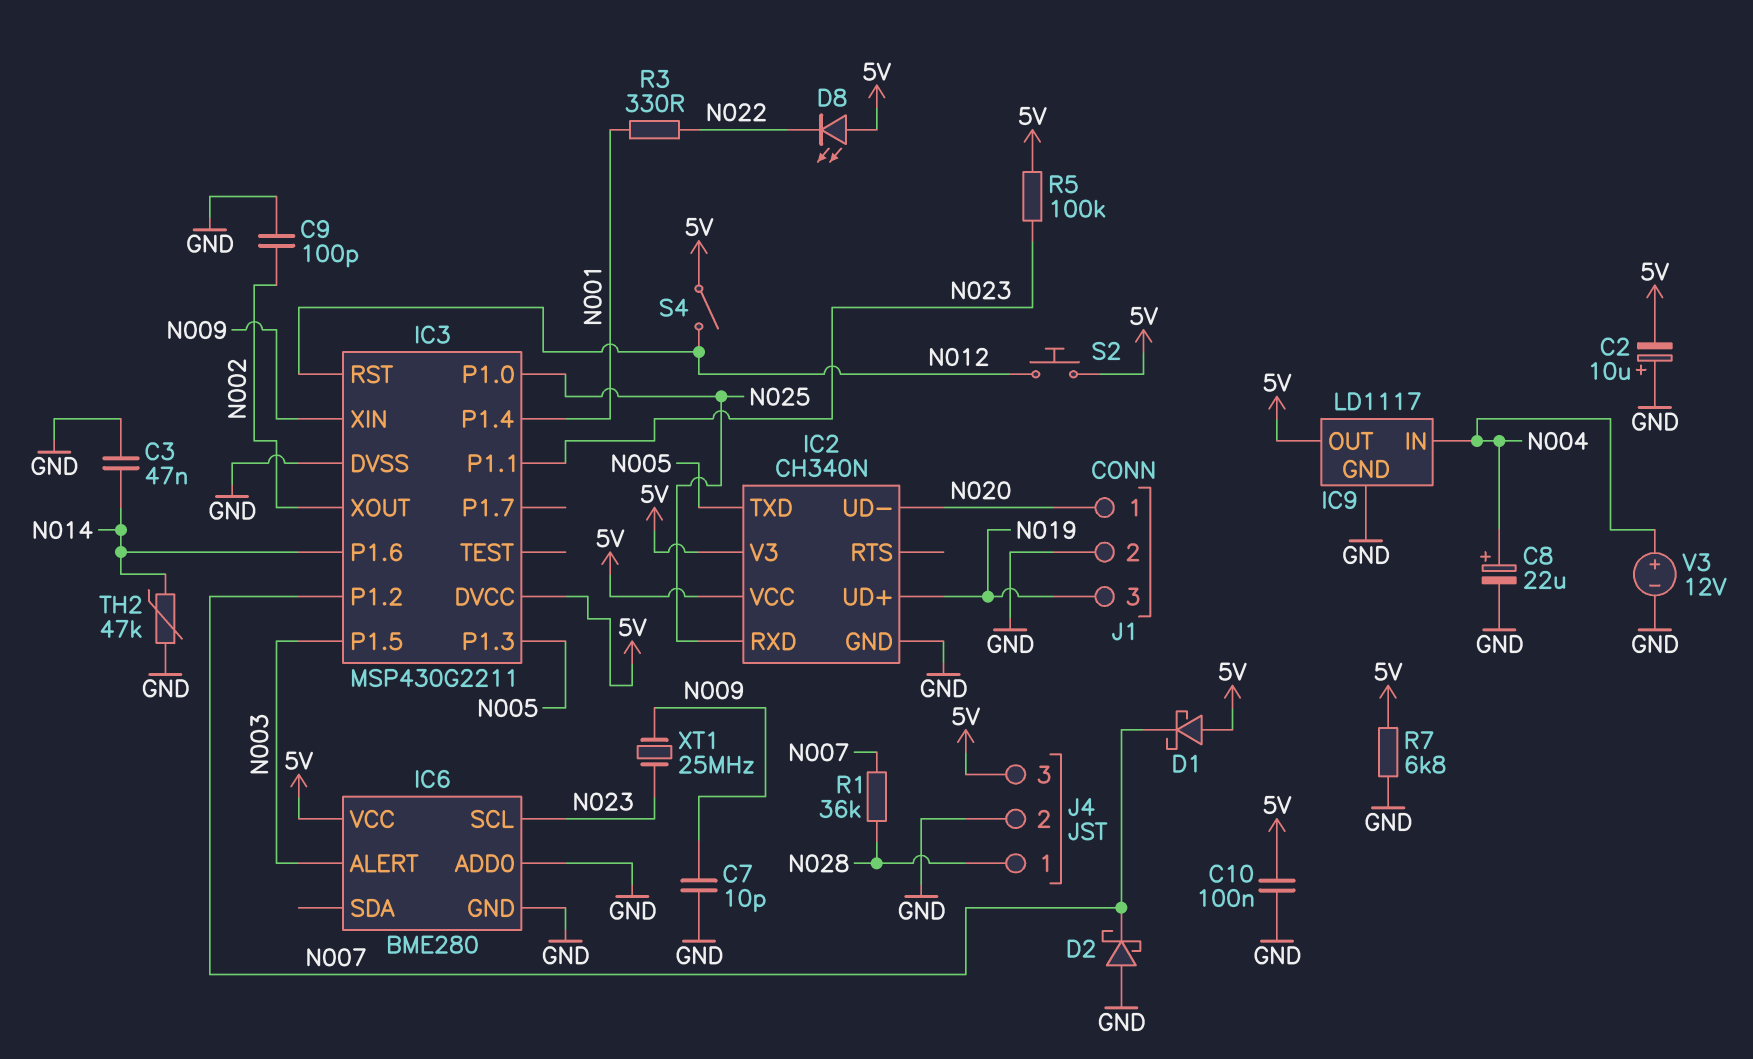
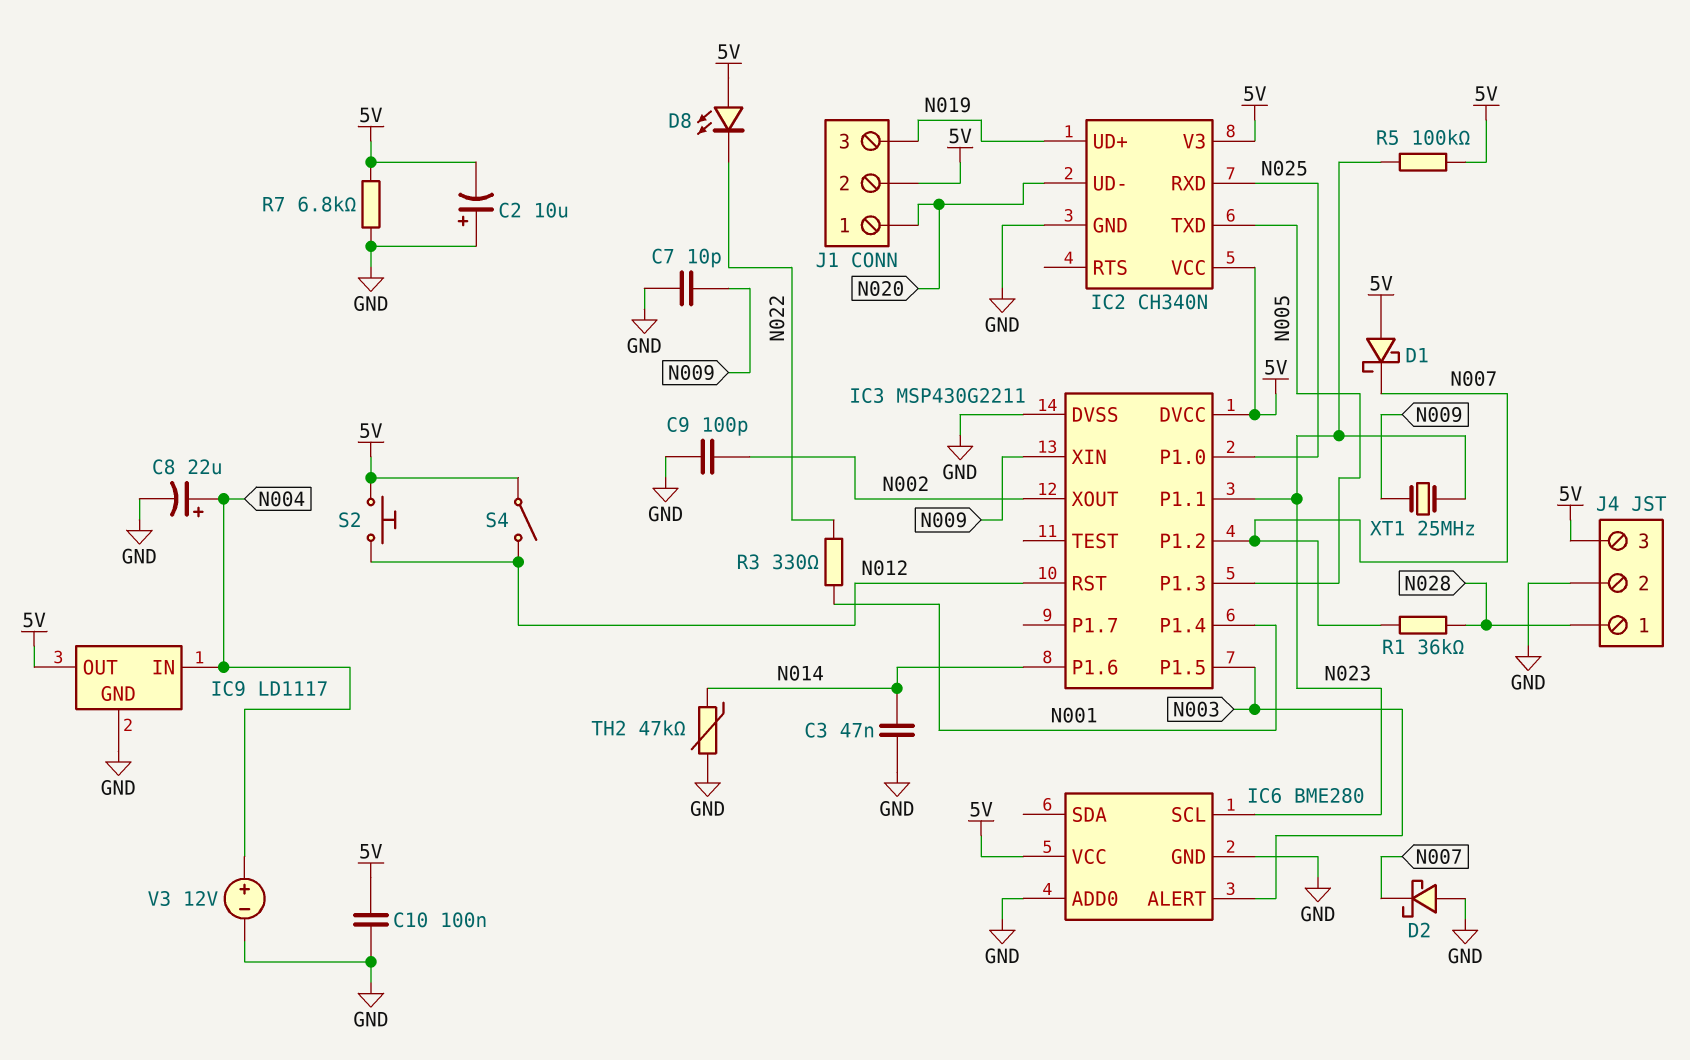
J1 pin 2: GND -> 5V

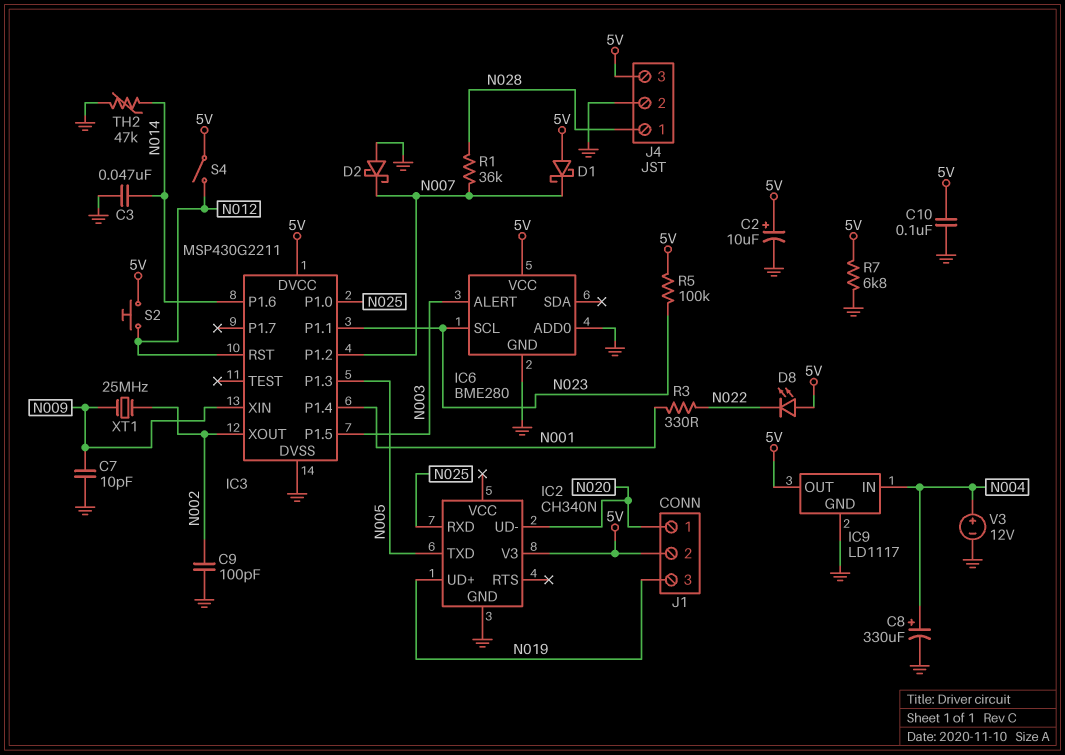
C2: 10uF (plus GND, minus 5V) -> 10uF (plus 5V, minus GND)
C8: 22uF (plus N004, minus GND) -> 330uF (plus N004, minus GND)
IC2 pin VCC: 5V -> none
XT1: 25MHz (N009, N023) -> 25MHz (N002, N009)

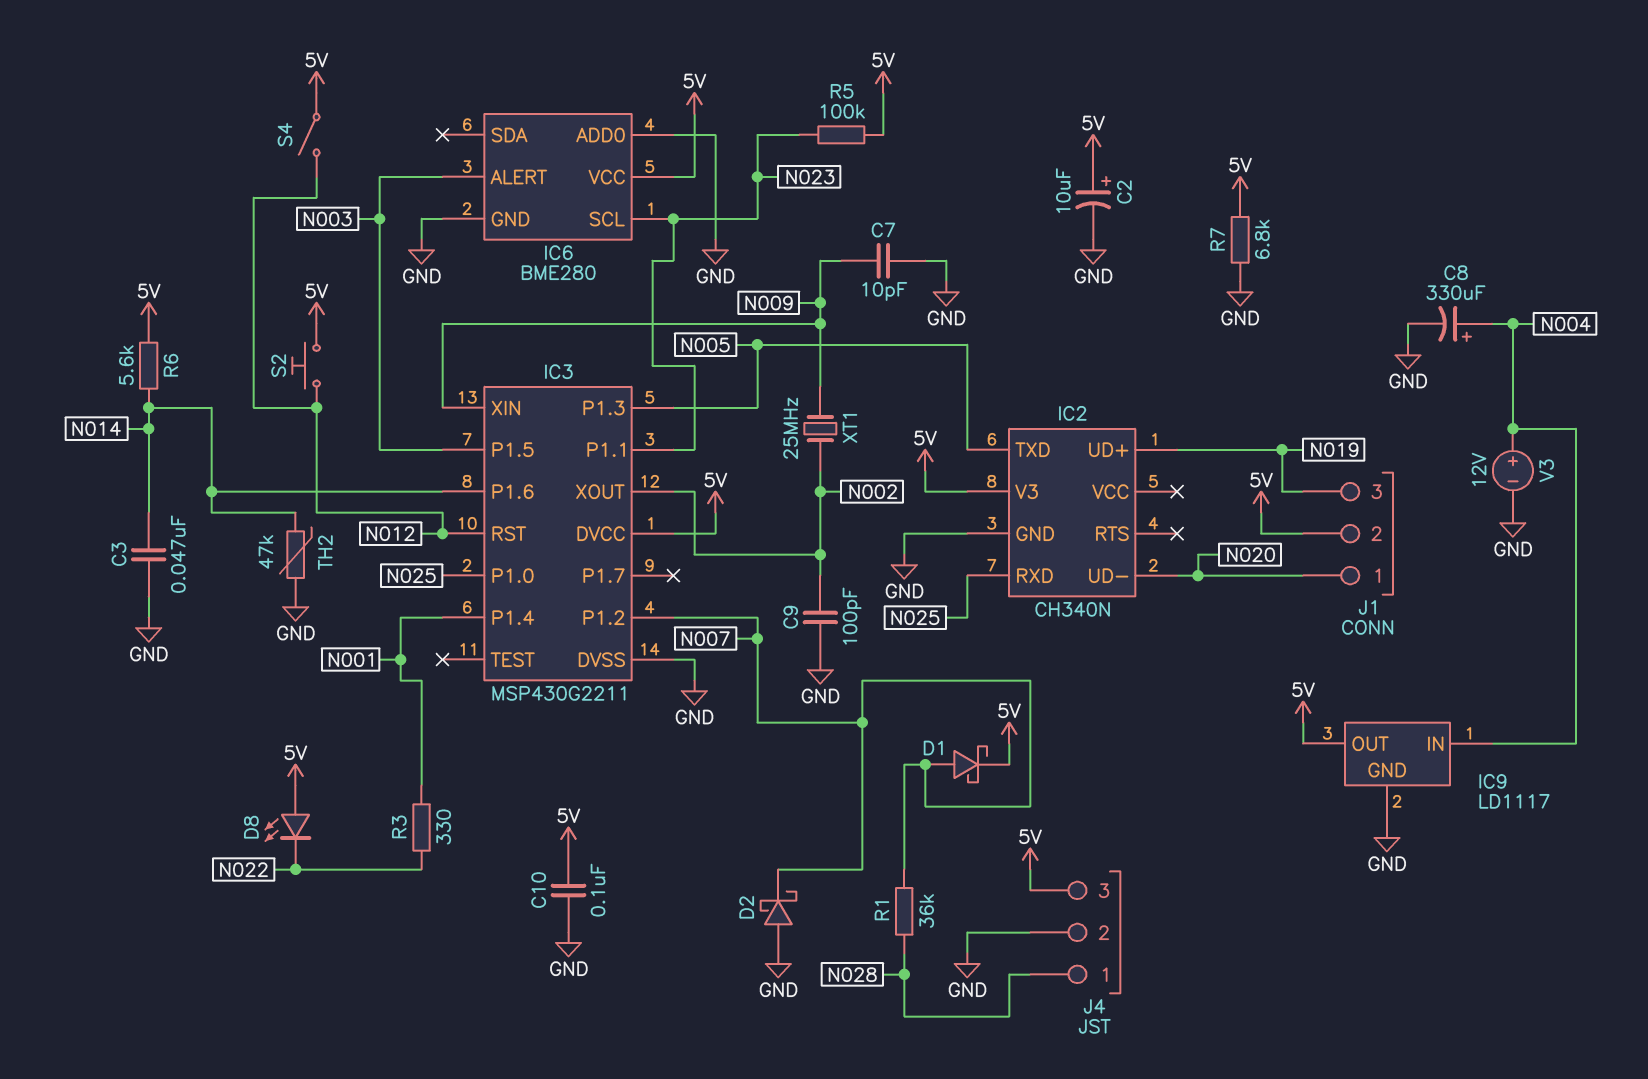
D1: schottky (A 5V, K N007) -> schottky (A N007, K 5V)
R6: none -> 5.6k (5V, N014)

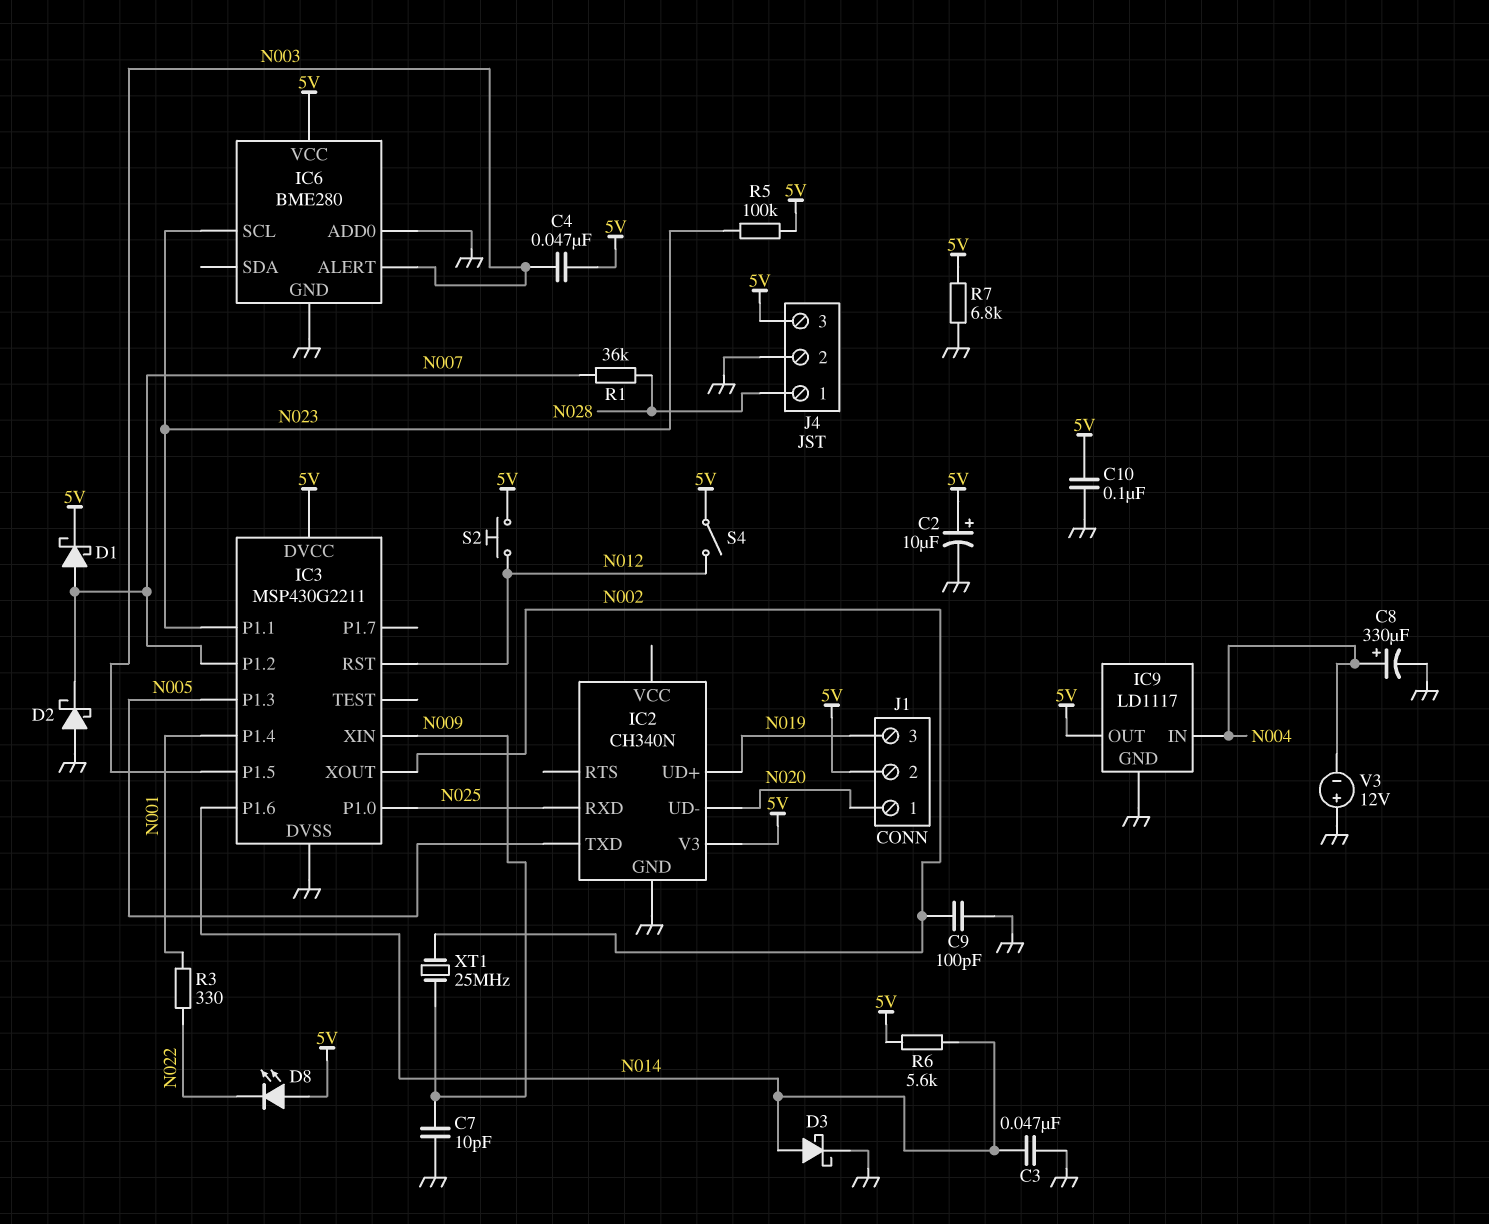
C4: none -> 47nF (5V, N003)
D3: none -> schottky (A N014, K GND)
TH2: 47k (GND, N014) -> none
V3: 12V (plus N004, minus GND) -> 12V (plus GND, minus N004)

